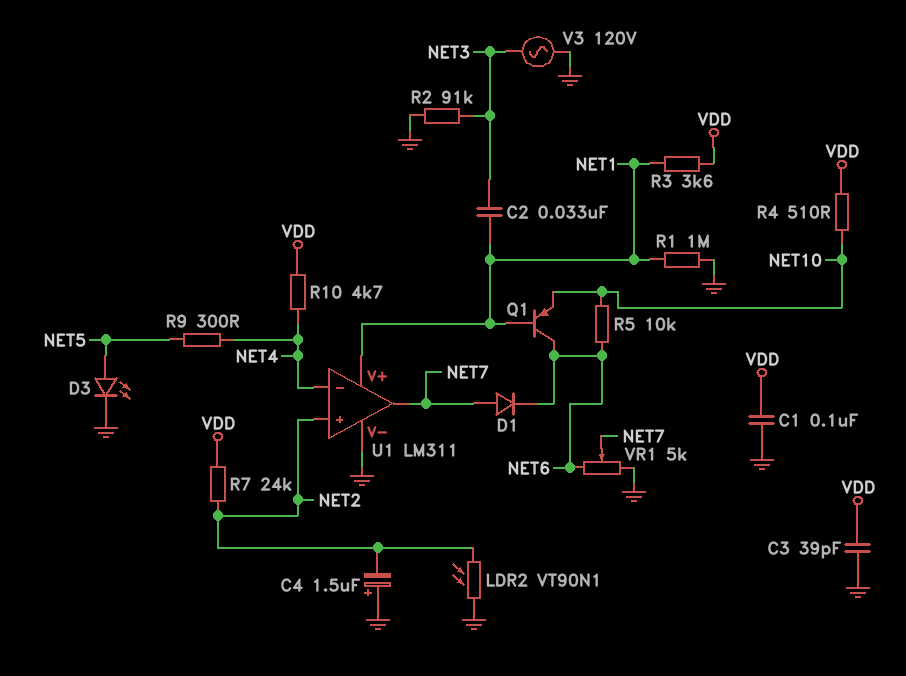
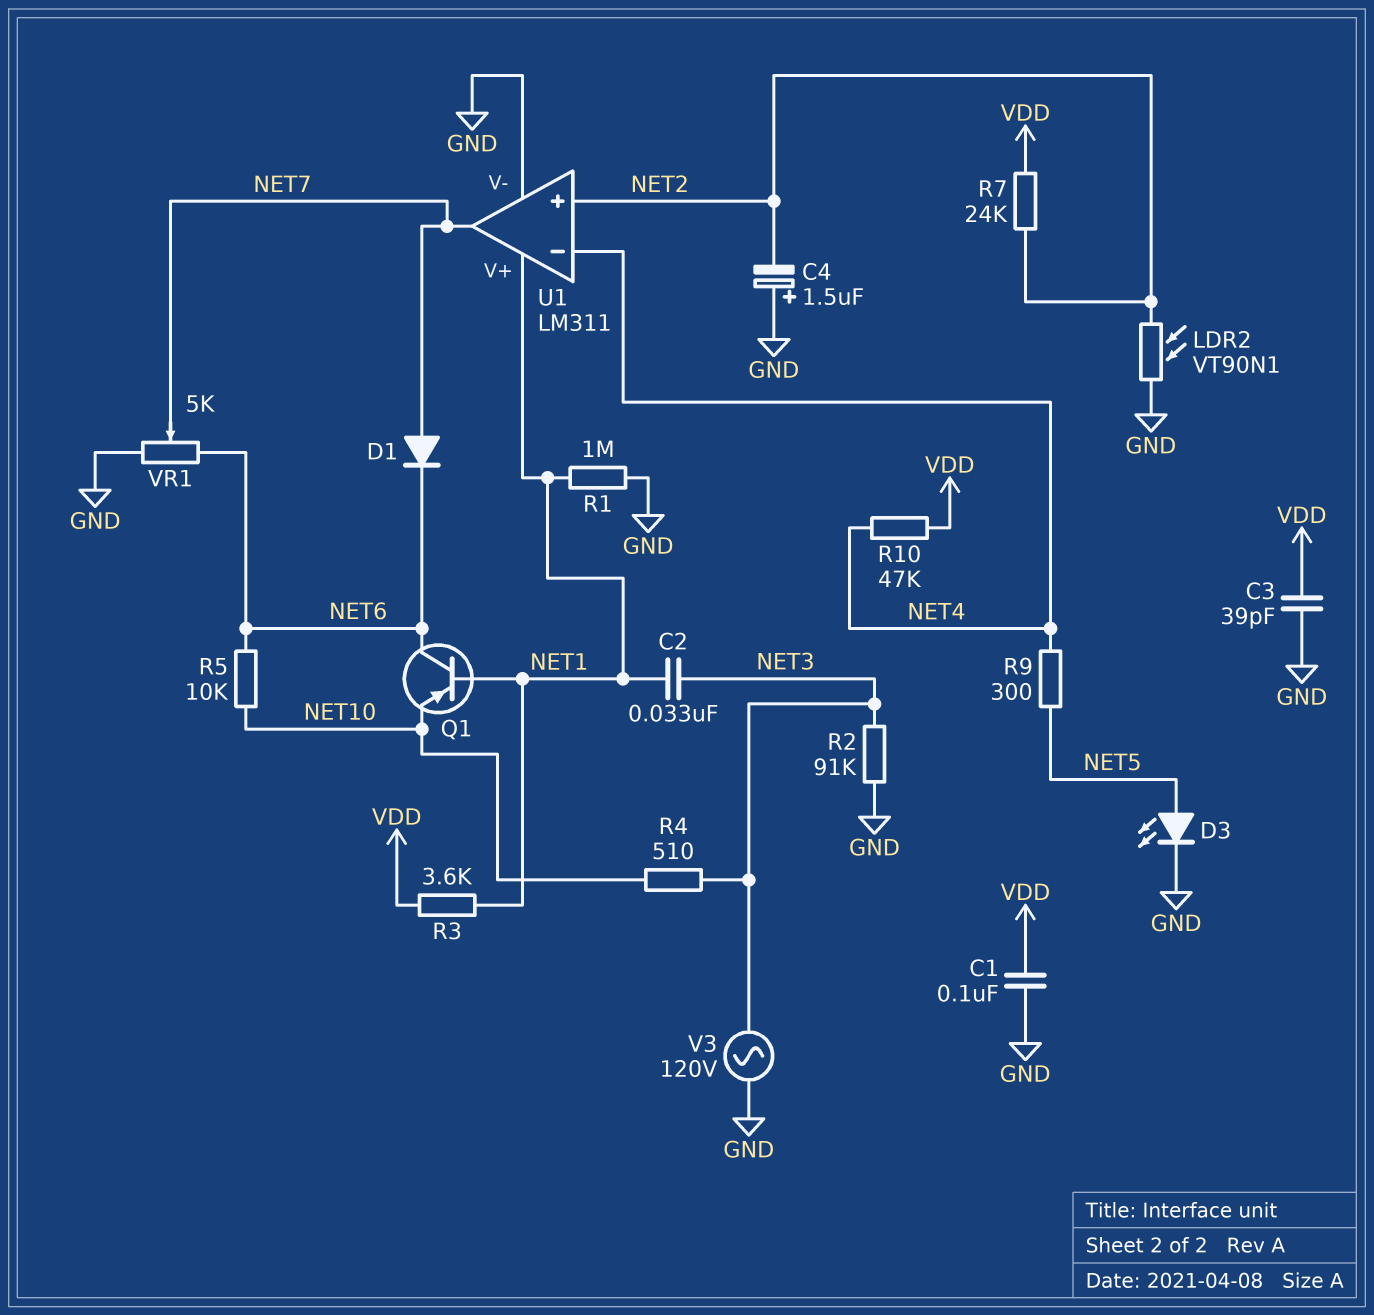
R4: 510 (NET10, VDD) -> 510 (NET3, NET10)
R10: 4.7k (NET4, VDD) -> 47k (NET4, VDD)

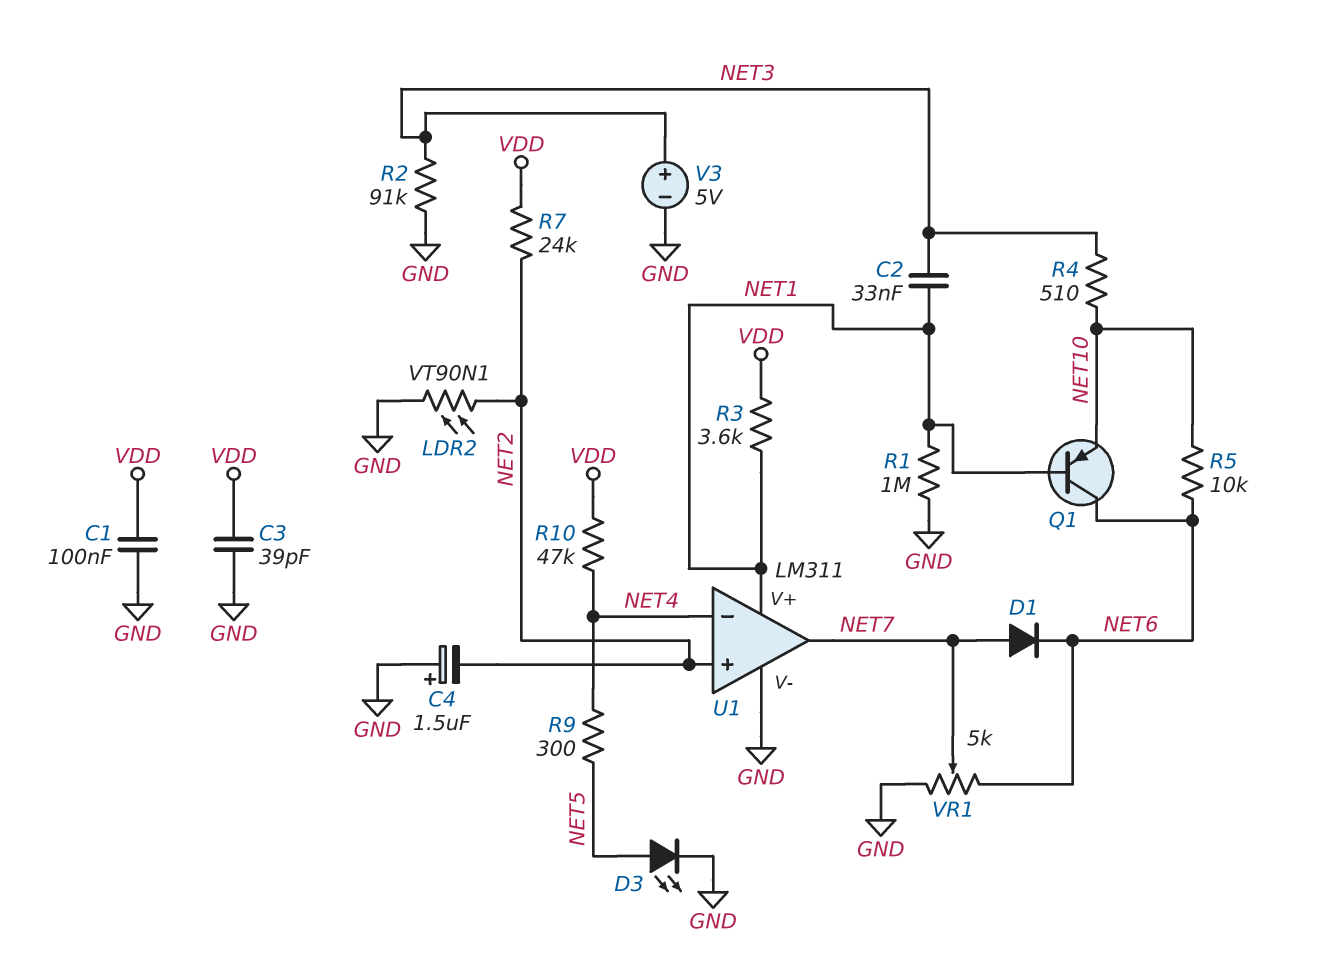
V3: AC 120V (GND, NET3) -> 5V (plus NET3, minus GND)

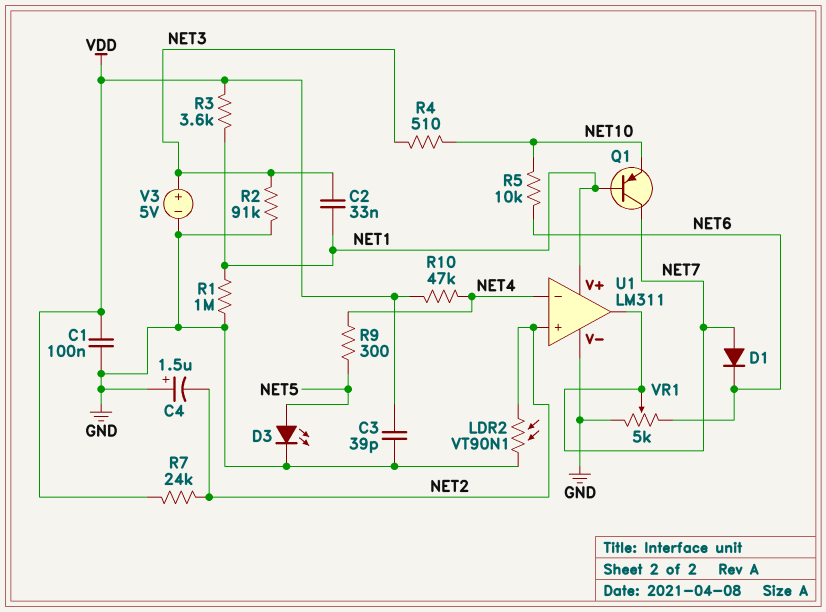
Q1: PNP (B NET1, C NET6, E NET10) -> PNP (B NET1, C NET7, E NET10)

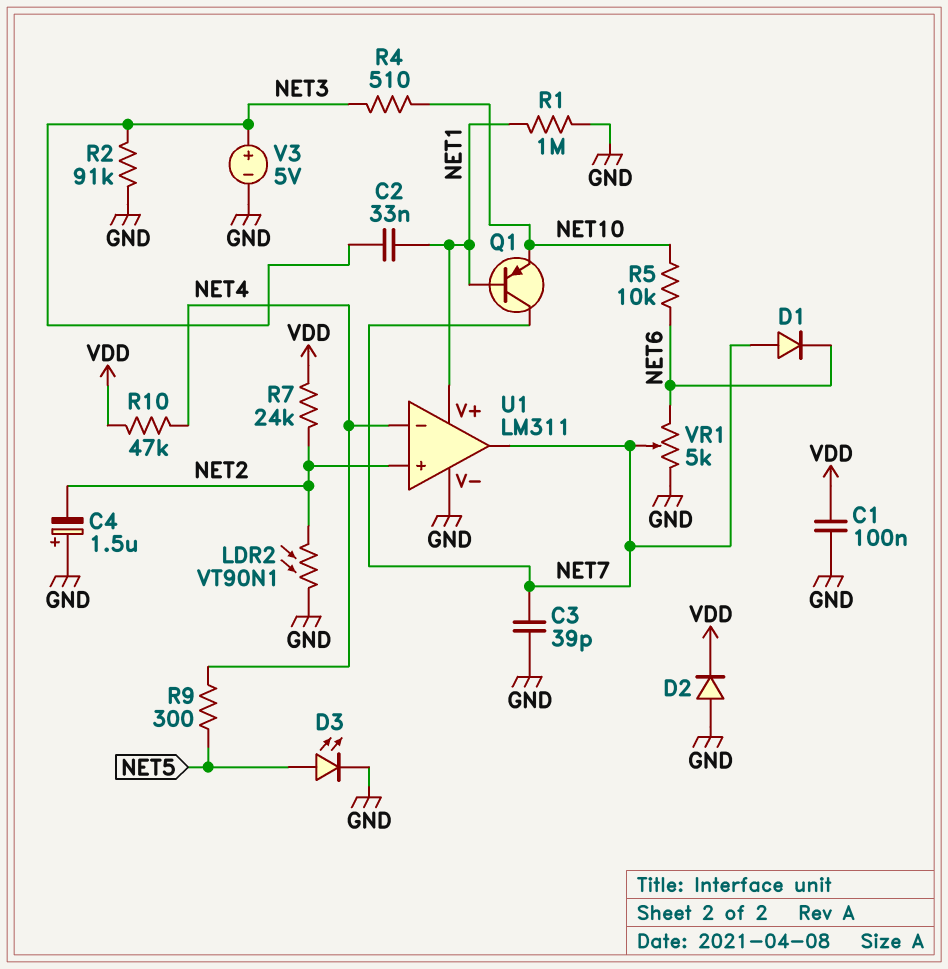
C3: 39pF (GND, VDD) -> 39pF (GND, NET7)
D2: none -> diode (A GND, K VDD)
R3: 3.6k (NET1, VDD) -> none

